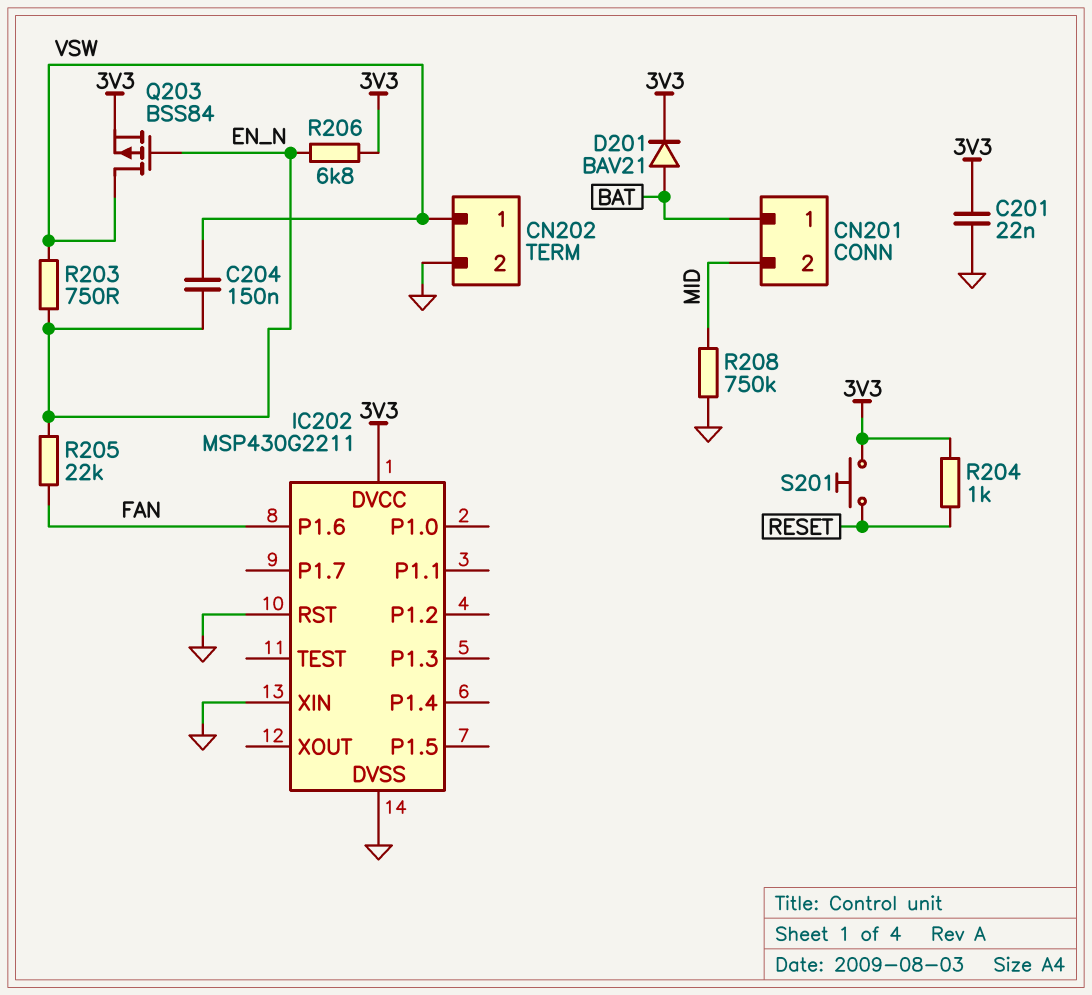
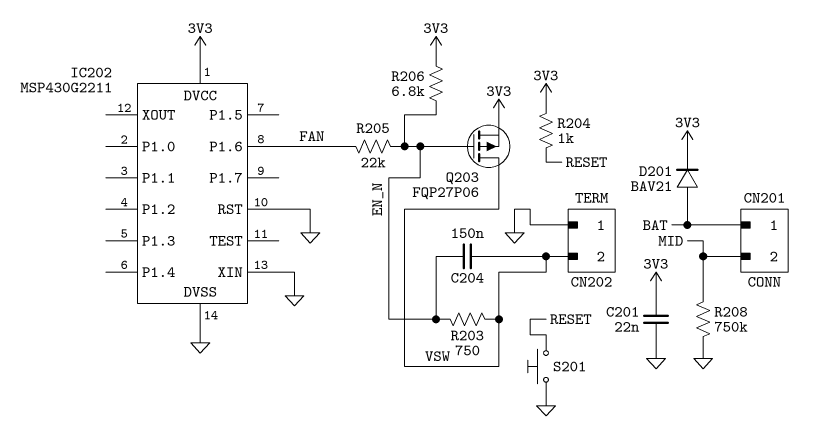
CN202 pin 1: VSW -> GND
CN202 pin 2: GND -> VSW
Q203: PMOS BSS84 (G EN_N, D VSW, S 3V3) -> PMOS FQP27P06 (G EN_N, D VSW, S 3V3)
S201: button (3V3, RESET) -> button (GND, RESET)

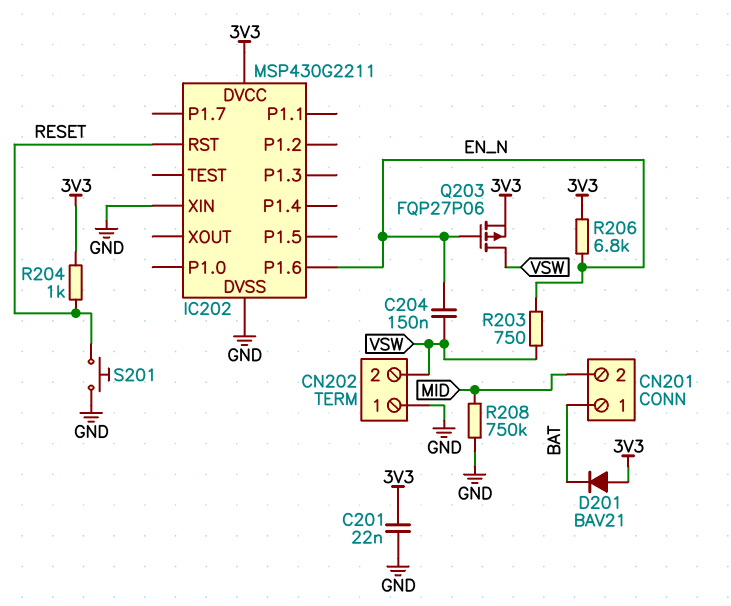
D201: diode BAV21 (A BAT, K 3V3) -> diode BAV21 (A 3V3, K BAT)
IC202 pin P1.6: FAN -> EN_N
IC202 pin RST: GND -> RESET
R205: 22k (EN_N, FAN) -> none

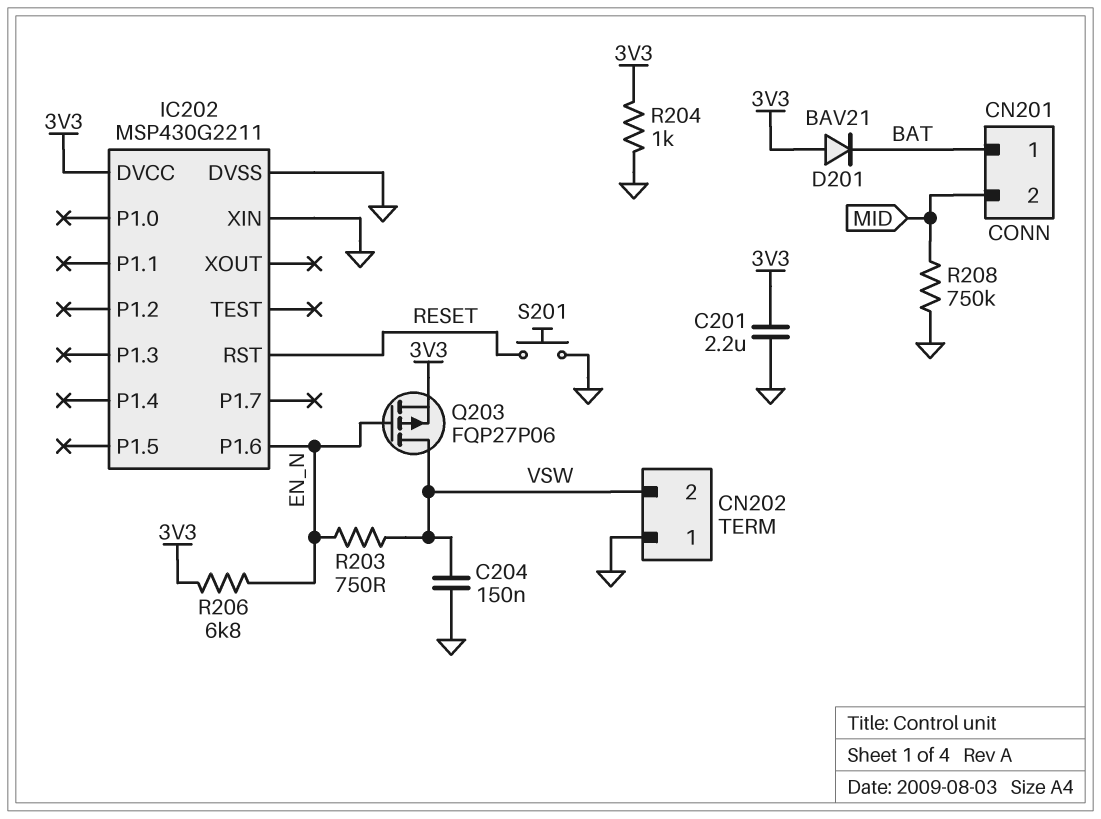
C201: 22nF (3V3, GND) -> 2.2uF (3V3, GND)
C204: 150nF (EN_N, VSW) -> 150nF (GND, VSW)
R204: 1k (3V3, RESET) -> 1k (3V3, GND)

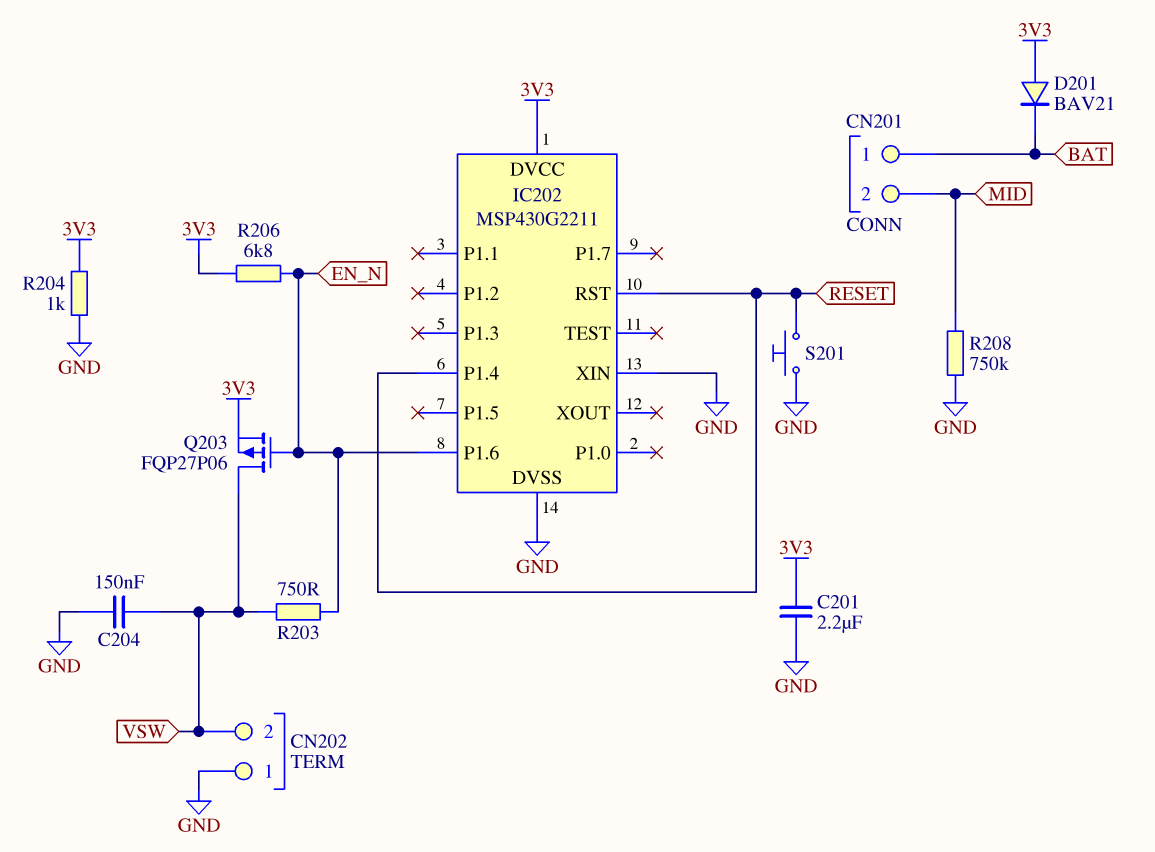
IC202 pin P1.4: none -> RESET

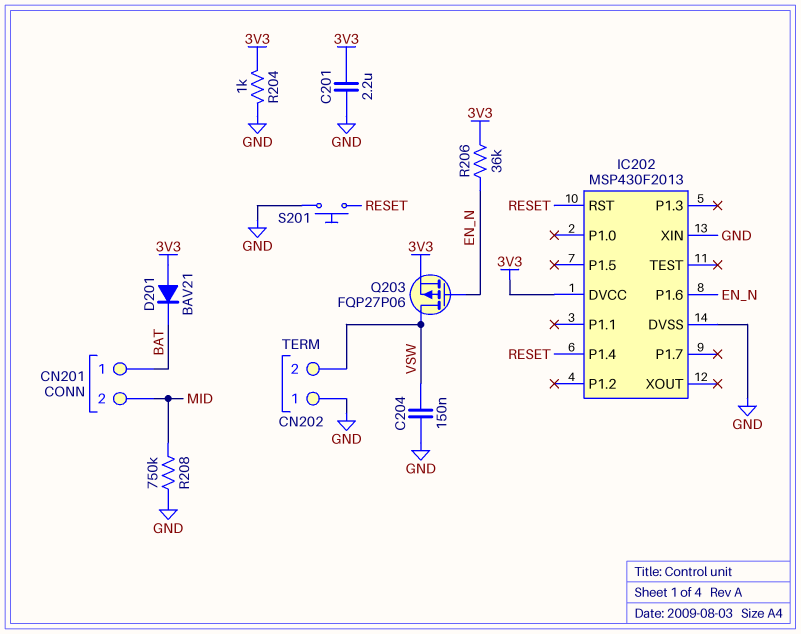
IC202: MSP430G2211 -> MSP430F2013
R203: 750 (EN_N, VSW) -> none
R206: 6.8k (3V3, EN_N) -> 36k (3V3, EN_N)

